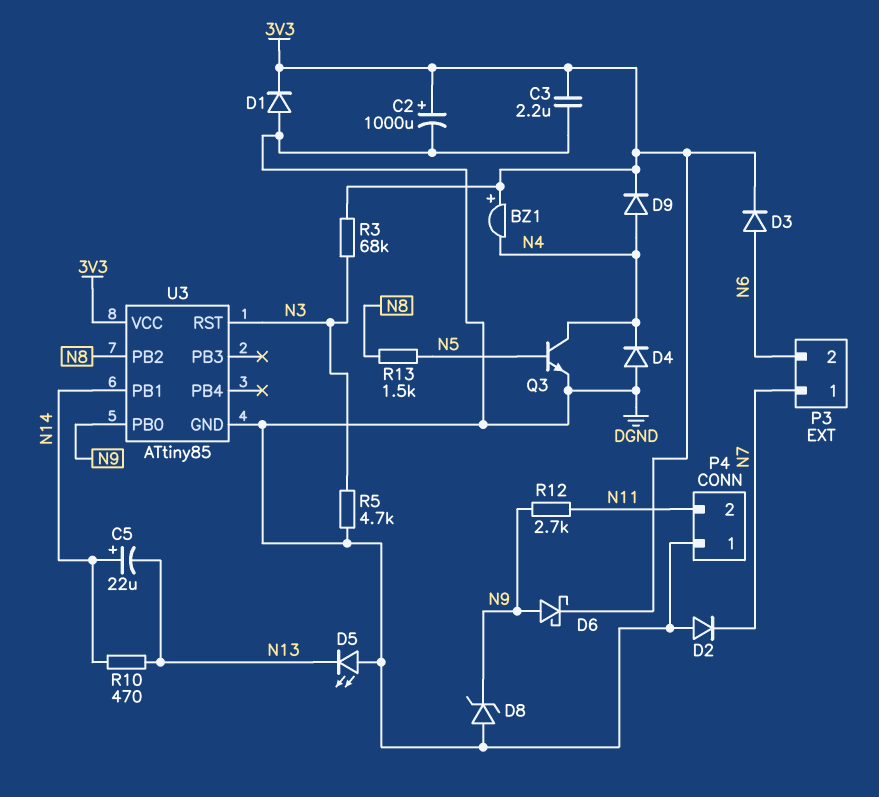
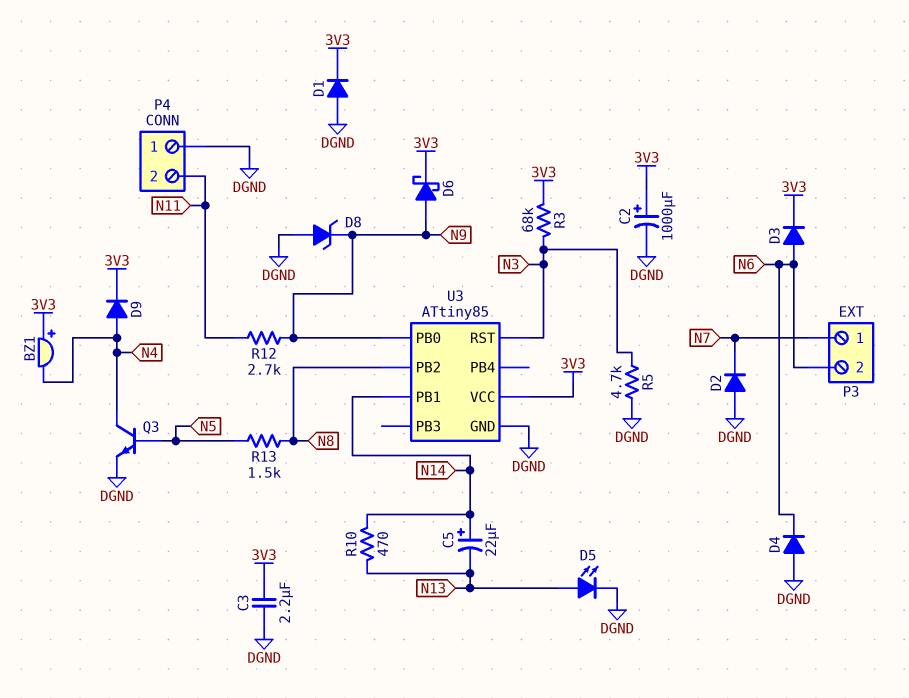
D4: diode (A DGND, K N4) -> diode (A DGND, K N6)
D5: LED (A DGND, K N13) -> LED (A N13, K DGND)

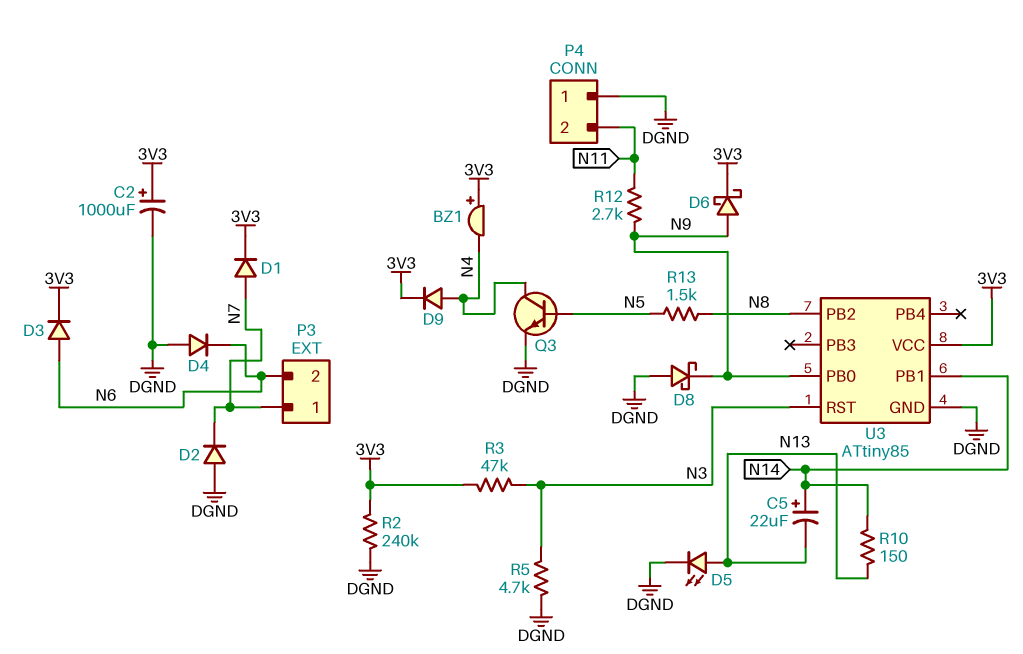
C3: 2.2uF (3V3, DGND) -> none
D1: diode (A DGND, K 3V3) -> diode (A N7, K 3V3)
D8: zener (A DGND, K N9) -> schottky (A DGND, K N9)
R2: none -> 240k (3V3, DGND)
R3: 68k (3V3, N3) -> 47k (3V3, N3)
R10: 470 (N13, N14) -> 150 (N13, N14)

